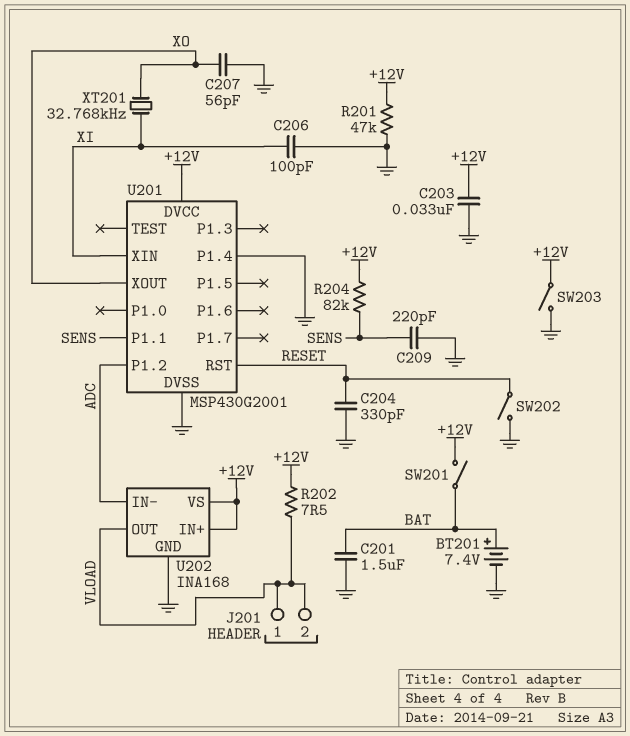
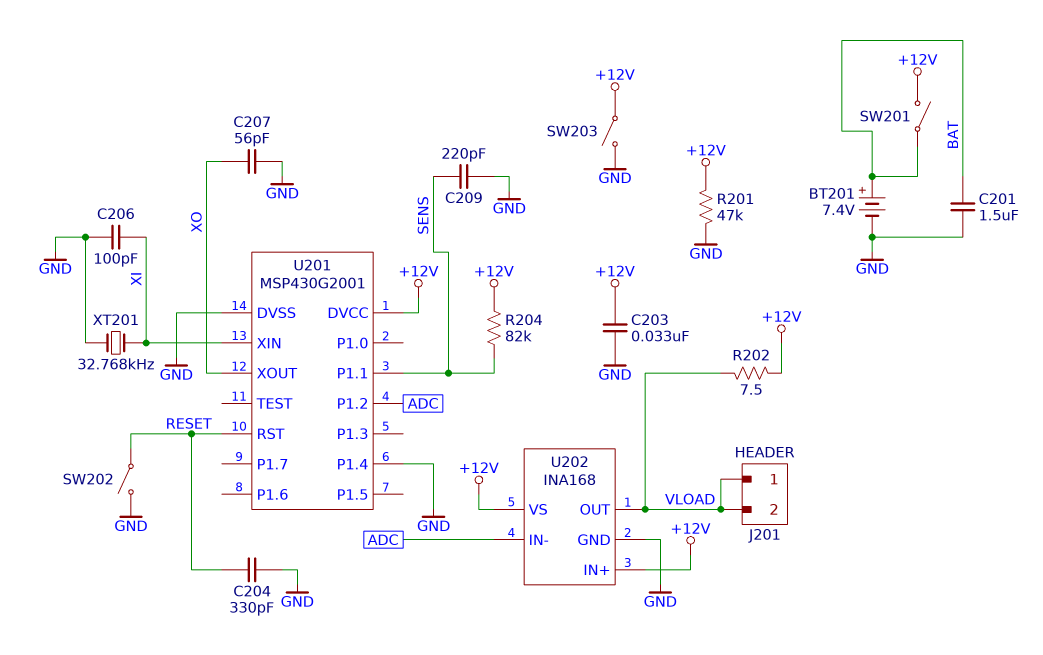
XT201: 32.768kHz (XI, XO) -> 32.768kHz (GND, XI)

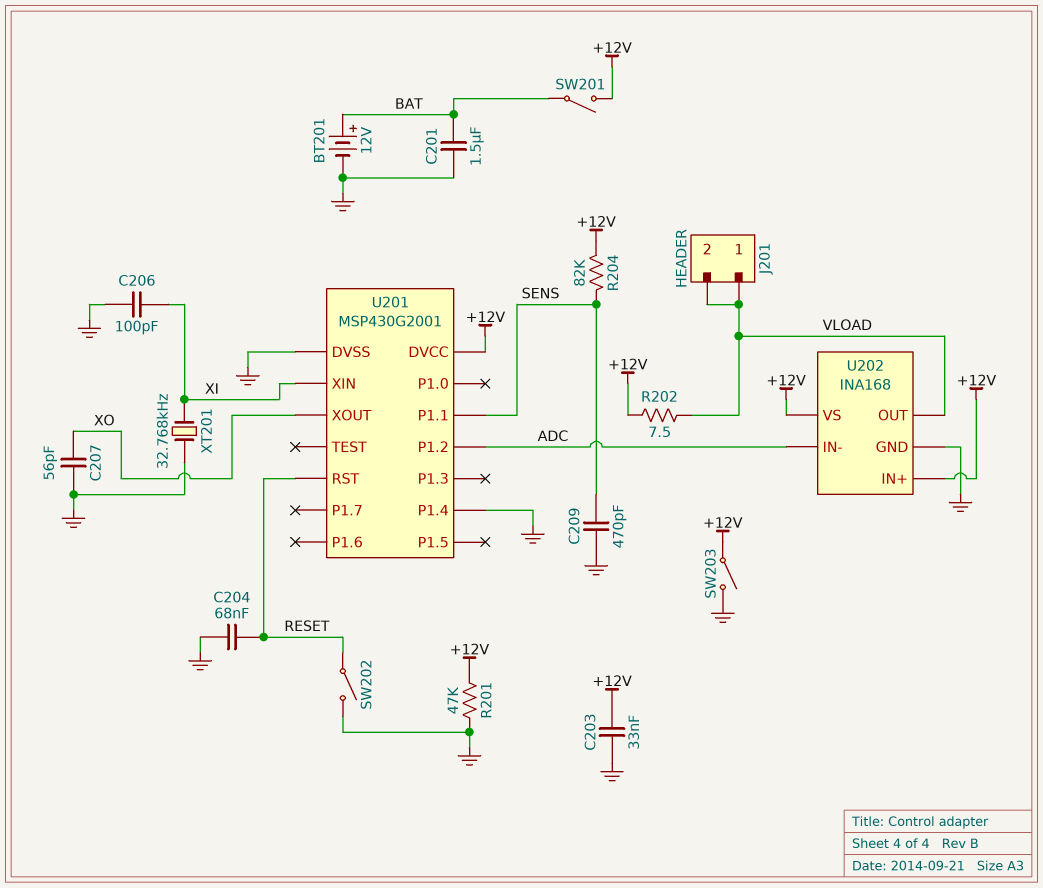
BT201: 7.4V (plus BAT, minus GND) -> 12V (plus BAT, minus GND)
C204: 330pF (GND, RESET) -> 68nF (GND, RESET)
C209: 220pF (GND, SENS) -> 470pF (GND, SENS)

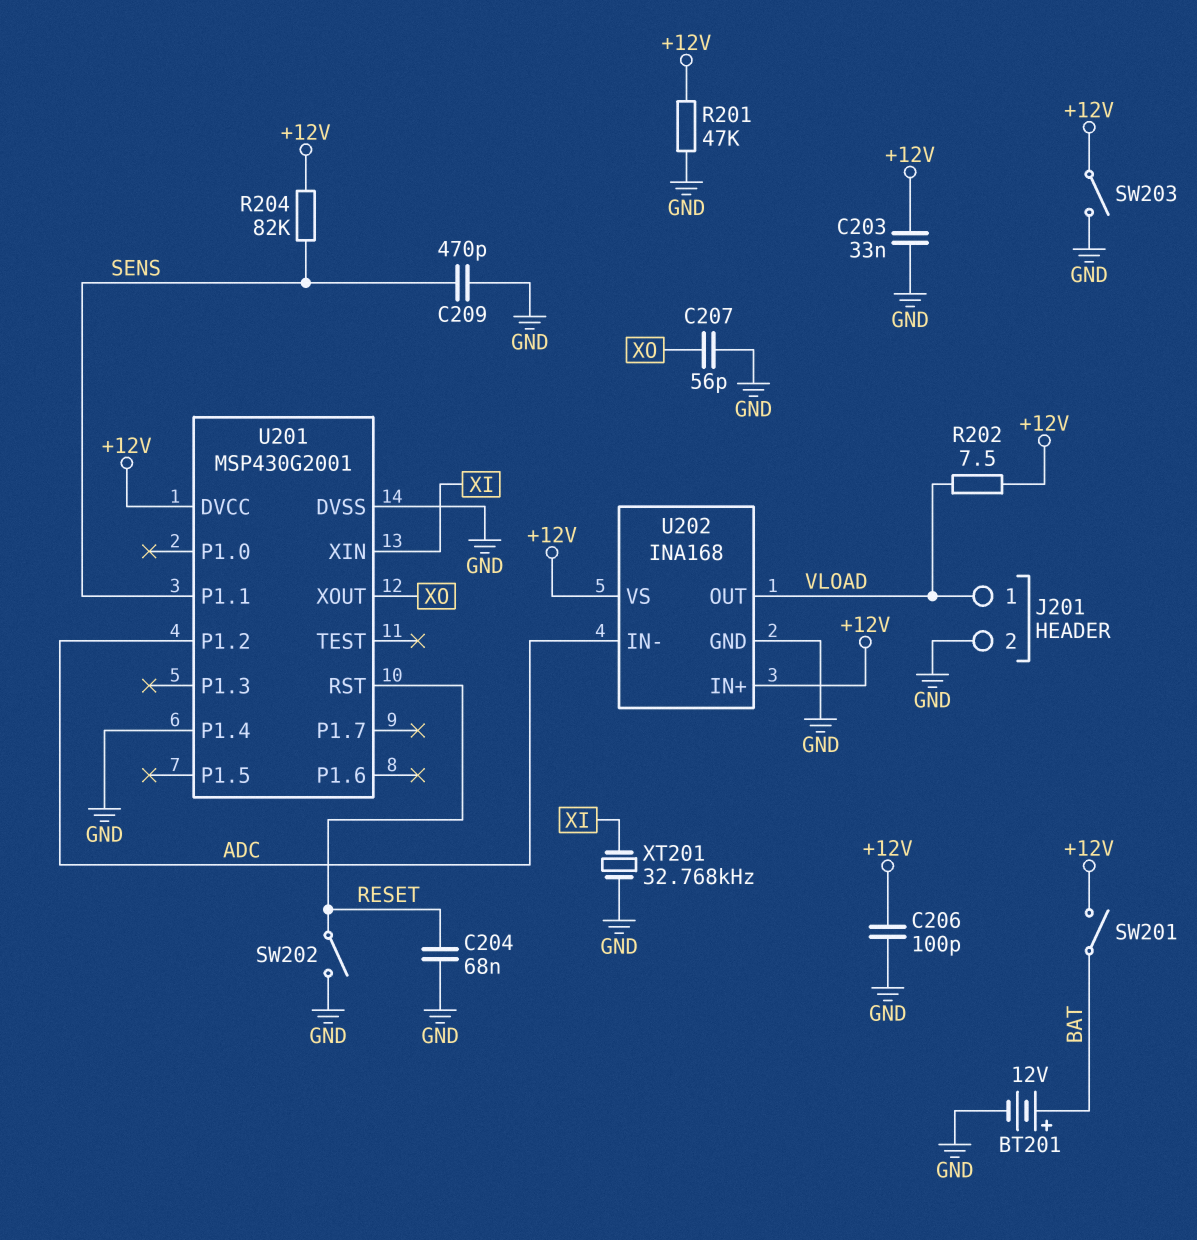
C201: 1.5uF (BAT, GND) -> none
C206: 100pF (GND, XI) -> 100pF (+12V, GND)
J201 pin 2: VLOAD -> GND

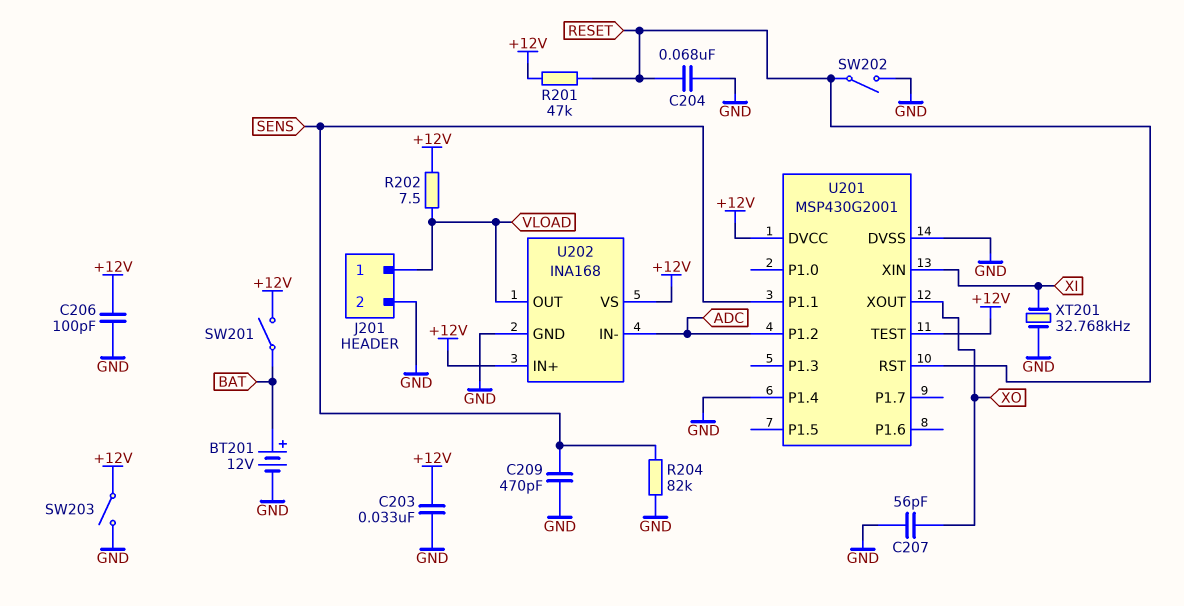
R201: 47k (+12V, GND) -> 47k (+12V, RESET)
R204: 82k (+12V, SENS) -> 82k (GND, SENS)
U201 pin TEST: none -> +12V

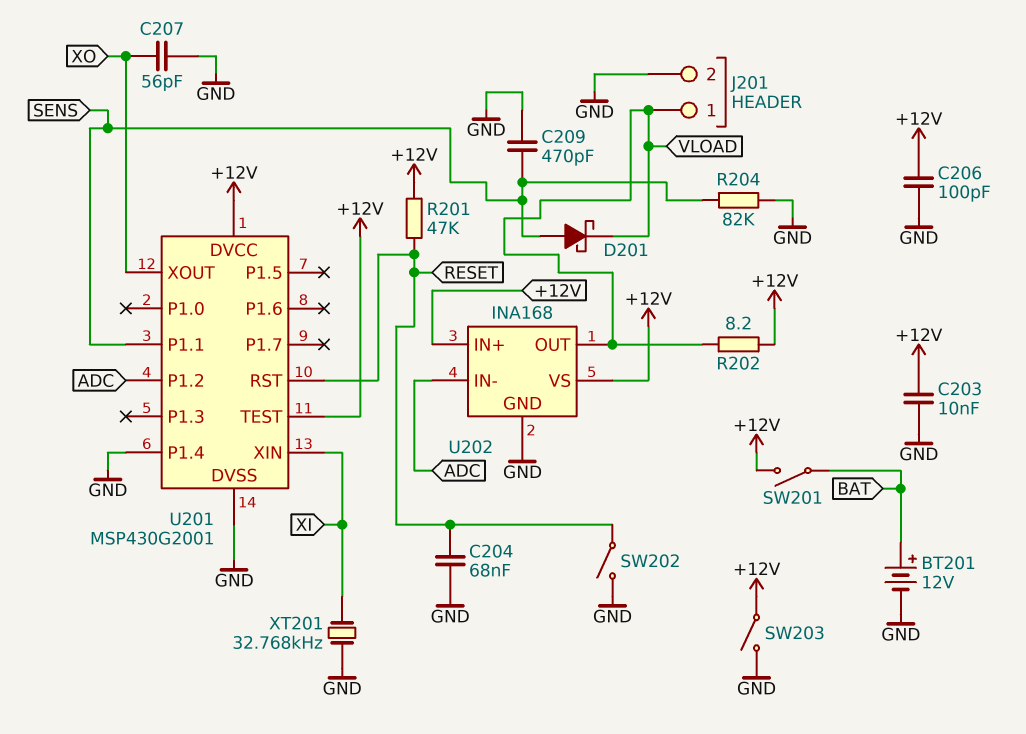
C203: 33nF (+12V, GND) -> 10nF (+12V, GND)
D201: none -> schottky (A SENS, K VLOAD)
R202: 7.5 (+12V, VLOAD) -> 8.2 (+12V, VLOAD)

